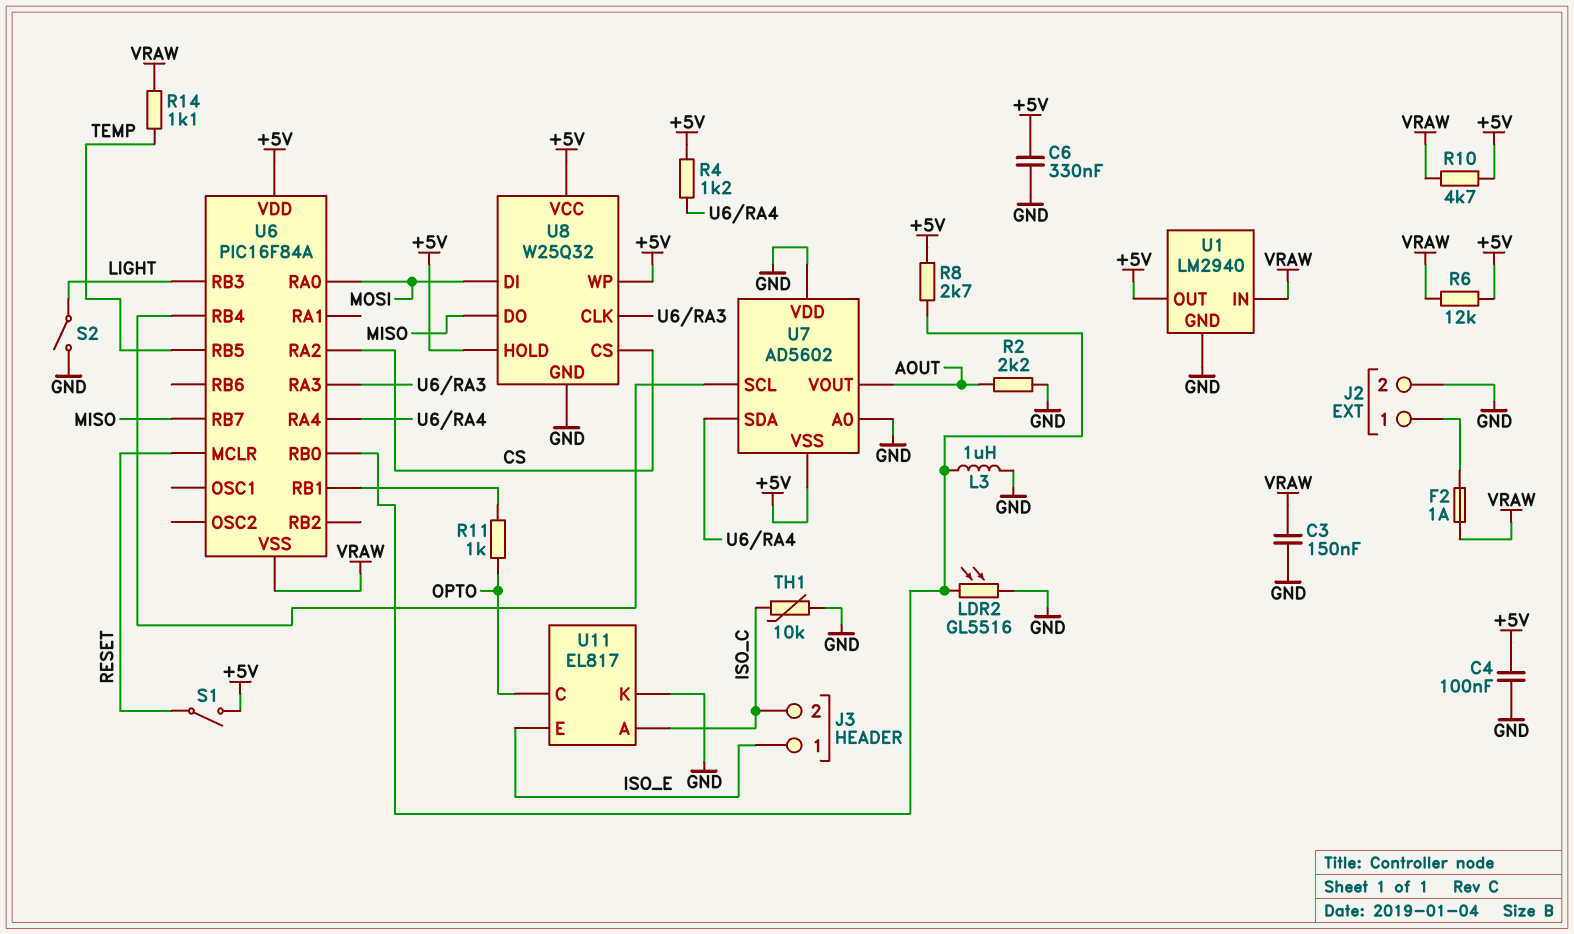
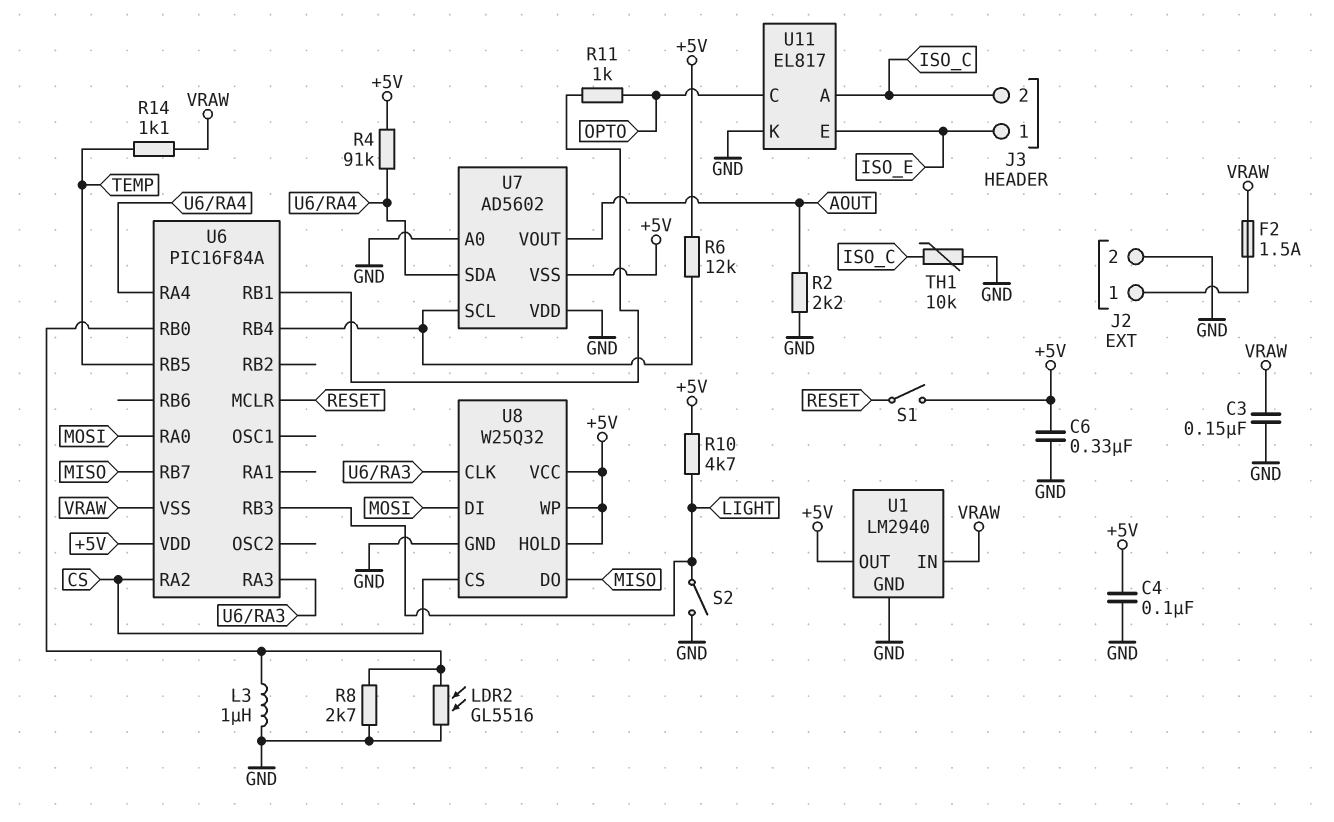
F2: 1A (J2/1, VRAW) -> 1.5A (J2/1, VRAW)
R4: 1.2k (+5V, U6/RA4) -> 91k (+5V, U6/RA4)
R6: 12k (+5V, VRAW) -> 12k (+5V, U6/RB4)
R8: 2.7k (+5V, U6/RB0) -> 2.7k (GND, U6/RB0)
R10: 4.7k (+5V, VRAW) -> 4.7k (+5V, LIGHT)

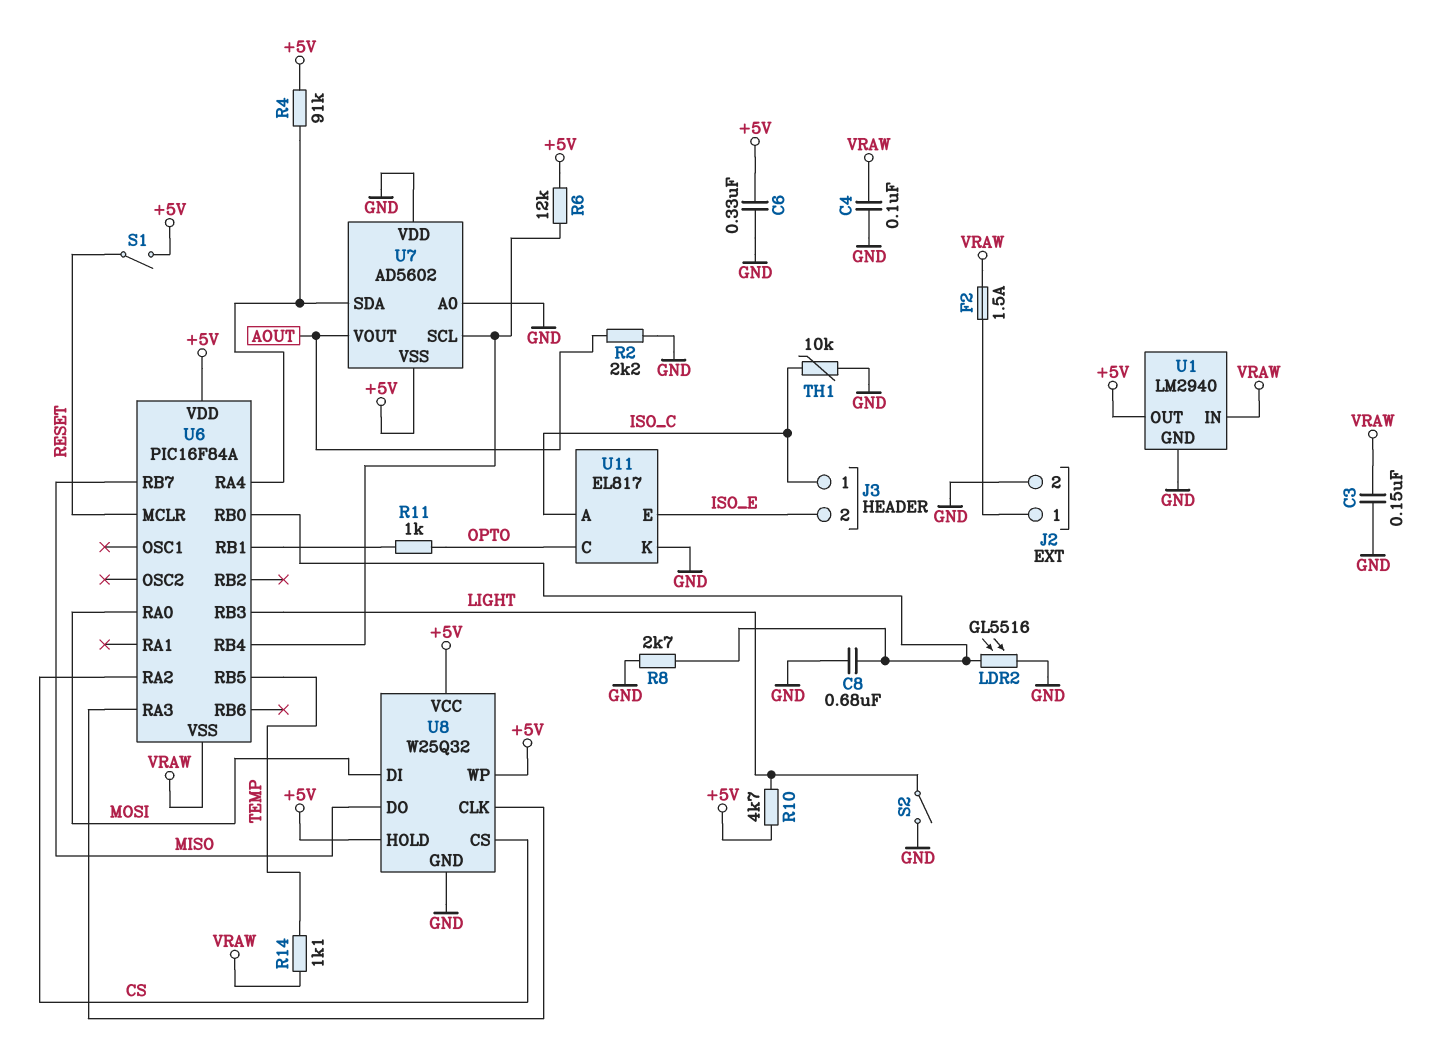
C4: 100nF (+5V, GND) -> 100nF (GND, VRAW)
C8: none -> 680nF (GND, U6/RB0)
J3 pin 1: ISO_E -> ISO_C
J3 pin 2: ISO_C -> ISO_E
L3: 1uH (GND, U6/RB0) -> none

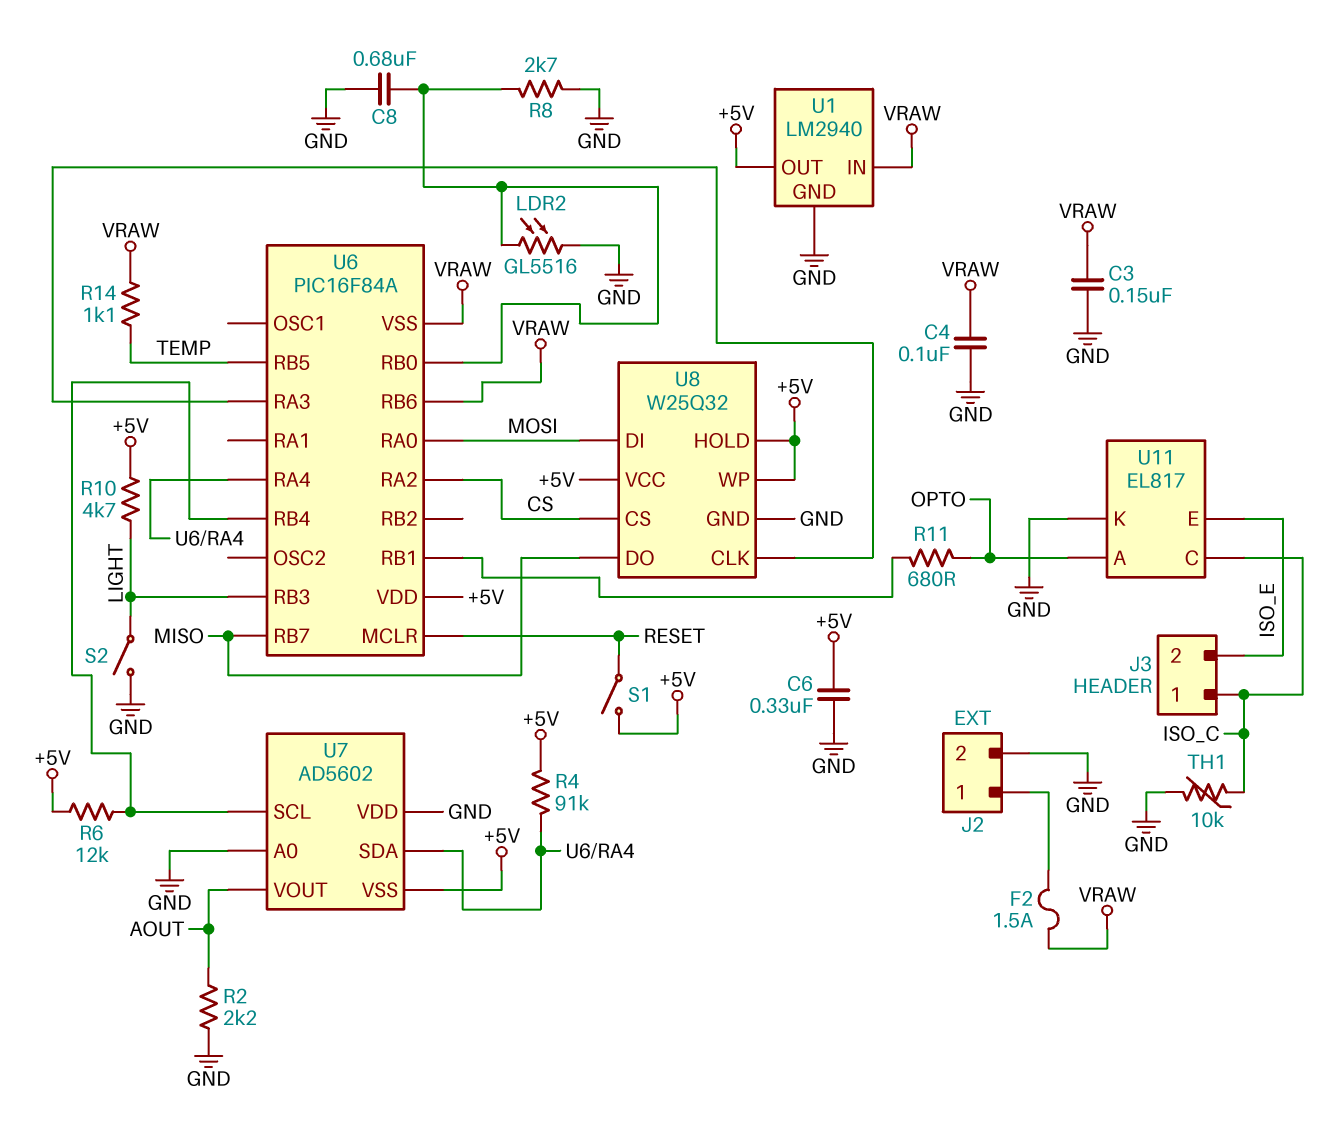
R11: 1k (OPTO, U6/RB1) -> 680 (OPTO, U6/RB1)
U6 pin RB6: none -> VRAW
U11 pin A: ISO_C -> OPTO
U11 pin C: OPTO -> ISO_C

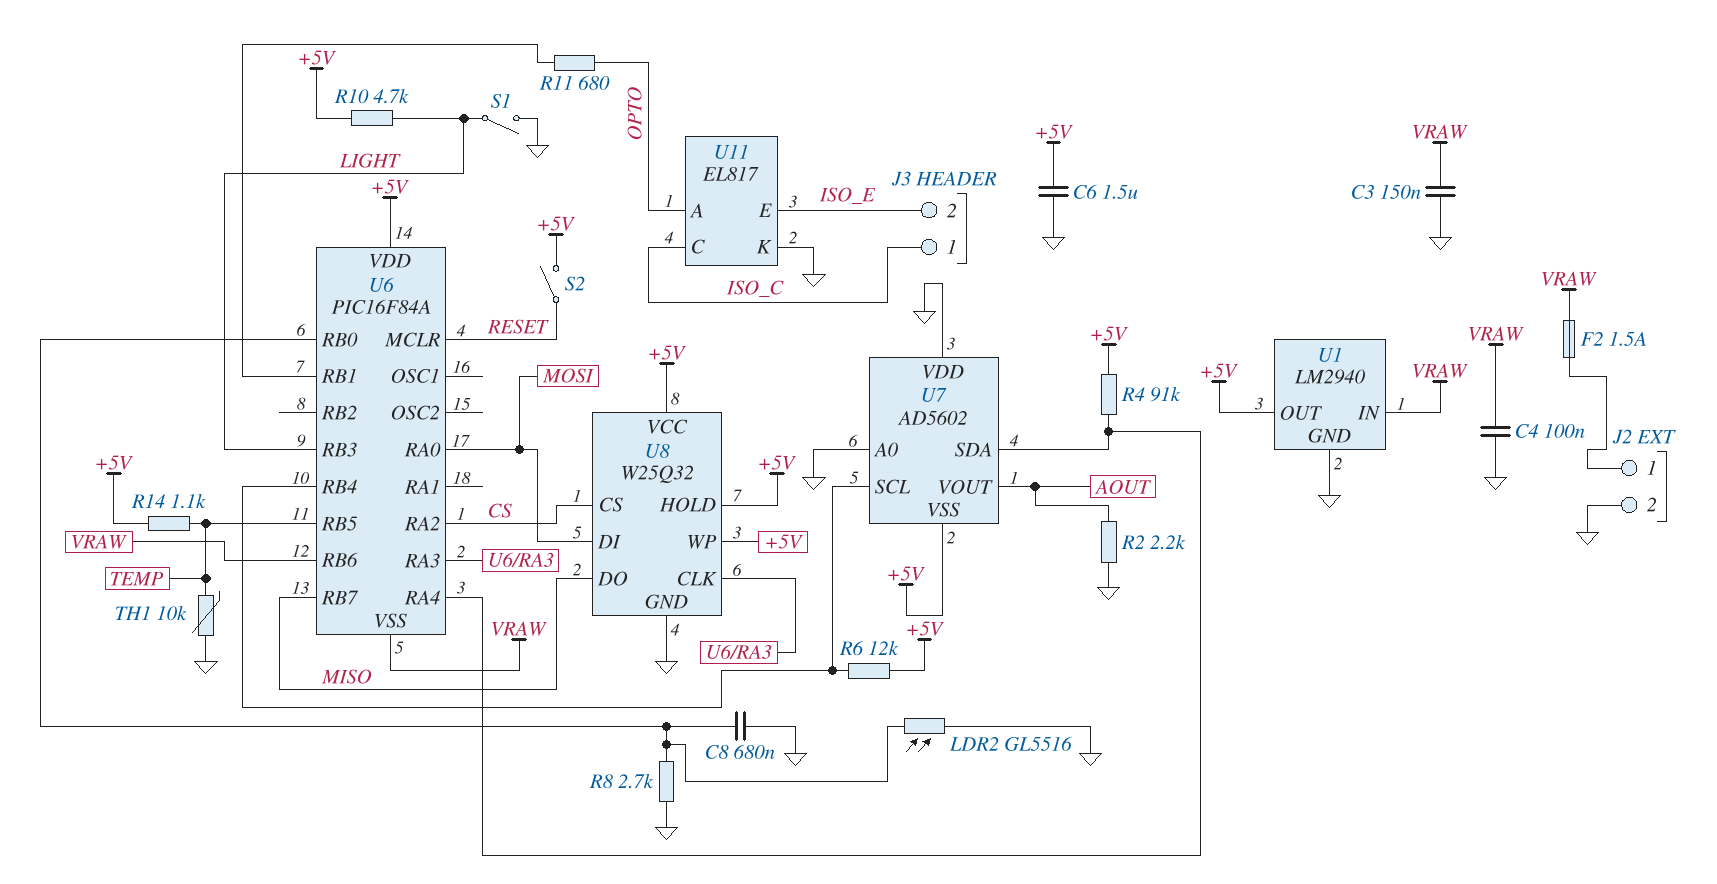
C6: 330nF (+5V, GND) -> 1.5uF (+5V, GND)
R14: 1.1k (TEMP, VRAW) -> 1.1k (+5V, TEMP)
S1: switch (+5V, RESET) -> switch (GND, LIGHT)
S2: switch (GND, LIGHT) -> switch (+5V, RESET)
TH1: 10k (GND, ISO_C) -> 10k (GND, TEMP)

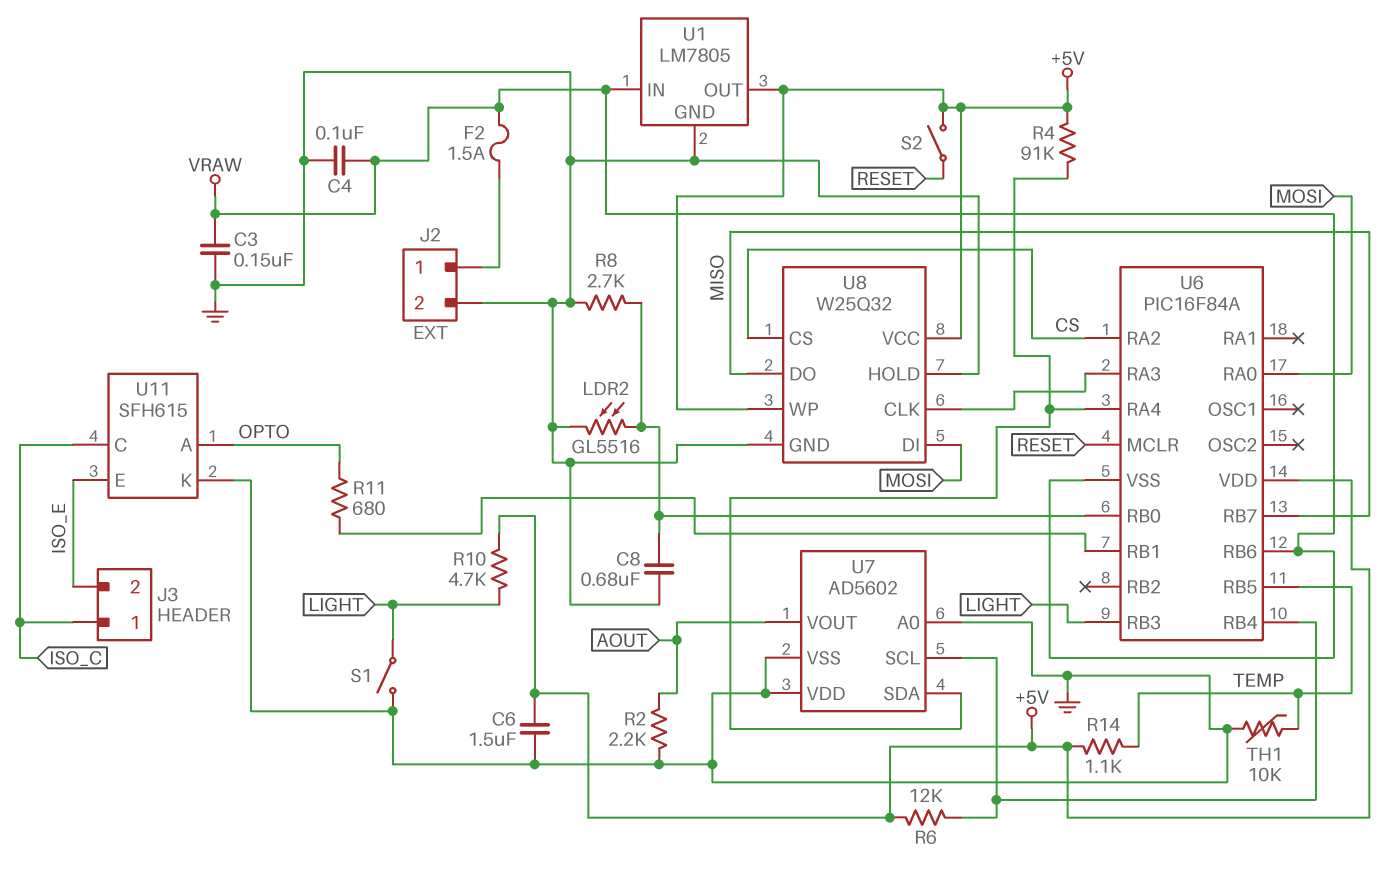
U1: LM2940 -> LM7805
U7 pin VSS: +5V -> GND
U8 pin HOLD: +5V -> GND
U11: EL817 -> SFH615

